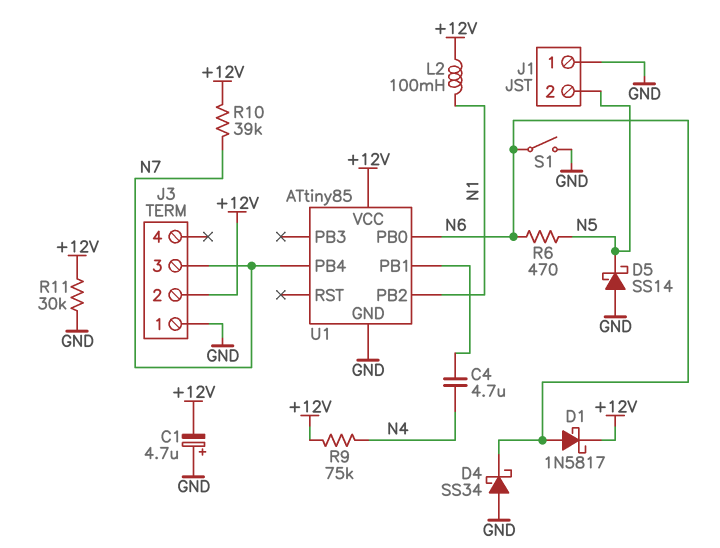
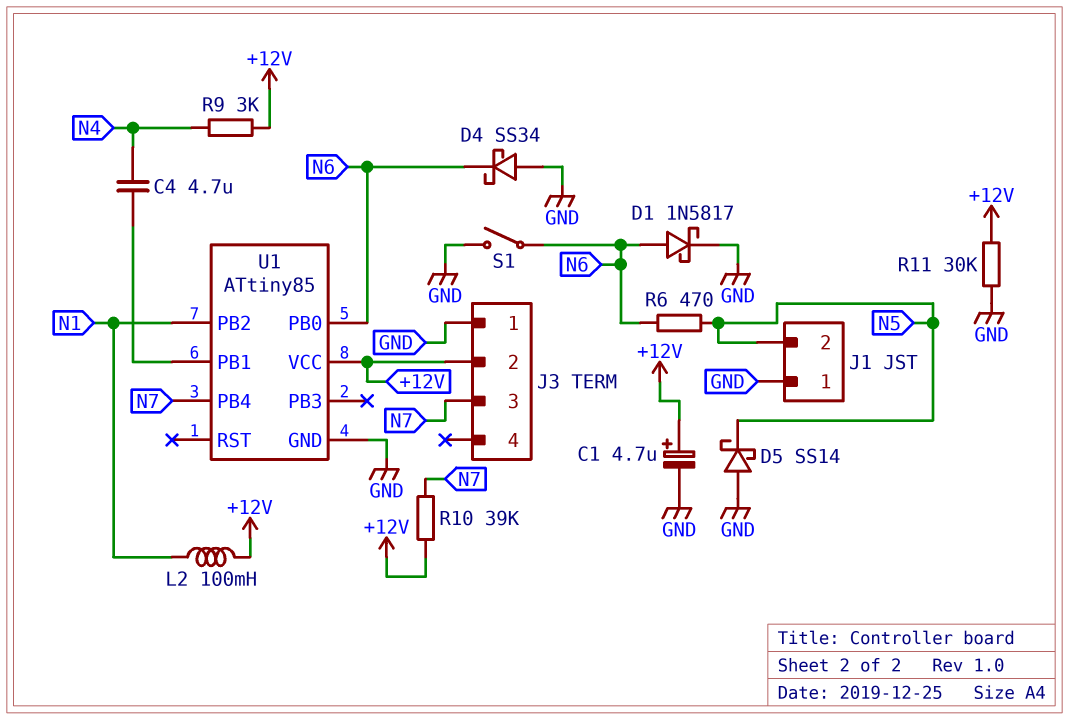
C1: 4.7uF (plus GND, minus +12V) -> 4.7uF (plus +12V, minus GND)
D1: schottky 1N5817 (A N6, K +12V) -> schottky 1N5817 (A N6, K GND)
R9: 75k (+12V, N4) -> 3k (+12V, N4)

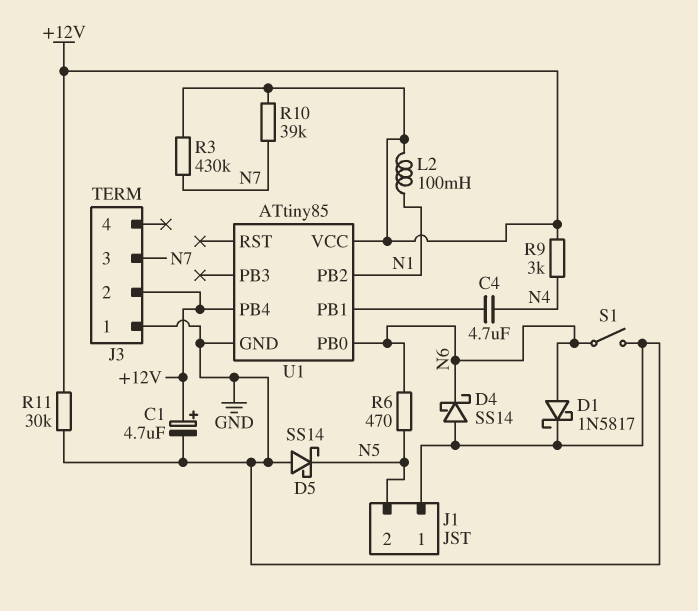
D4: schottky SS34 (A GND, K N6) -> schottky SS14 (A GND, K N6)
R3: none -> 430k (+12V, N7)
U1 pin PB4: N7 -> +12V

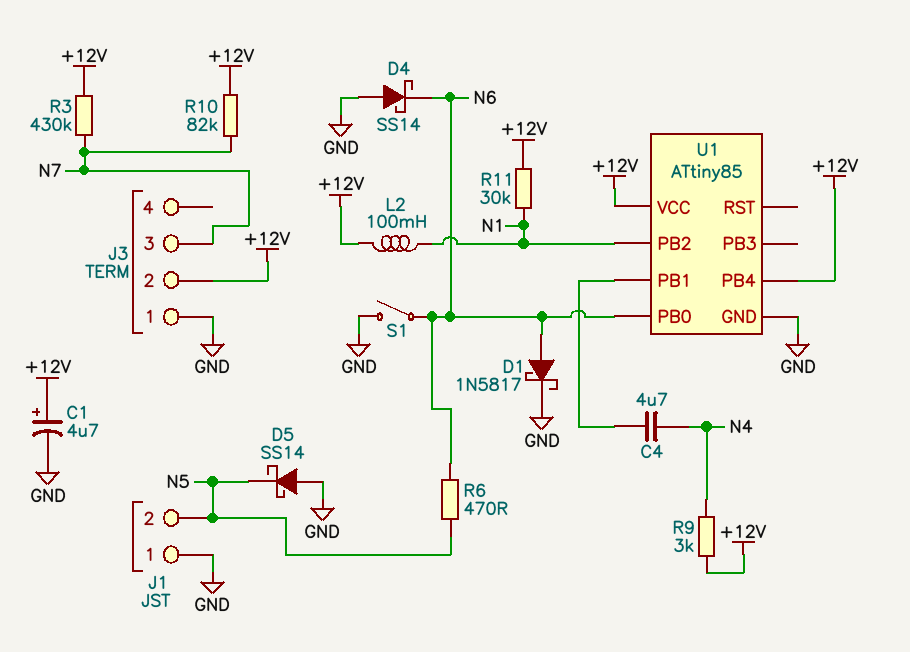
R10: 39k (+12V, N7) -> 82k (+12V, N7)
R11: 30k (+12V, GND) -> 30k (+12V, N1)

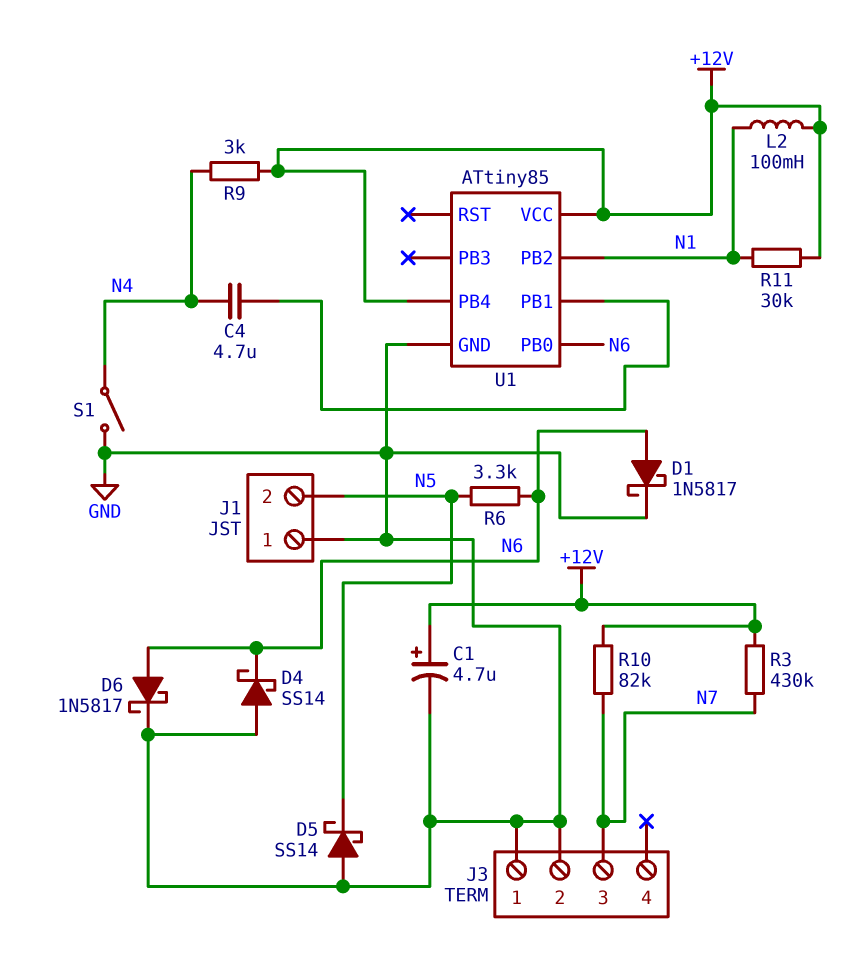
D6: none -> schottky 1N5817 (A N6, K GND)
J3 pin 2: +12V -> GND
R6: 470 (N5, N6) -> 3.3k (N5, N6)
S1: switch (GND, N6) -> switch (GND, N4)

